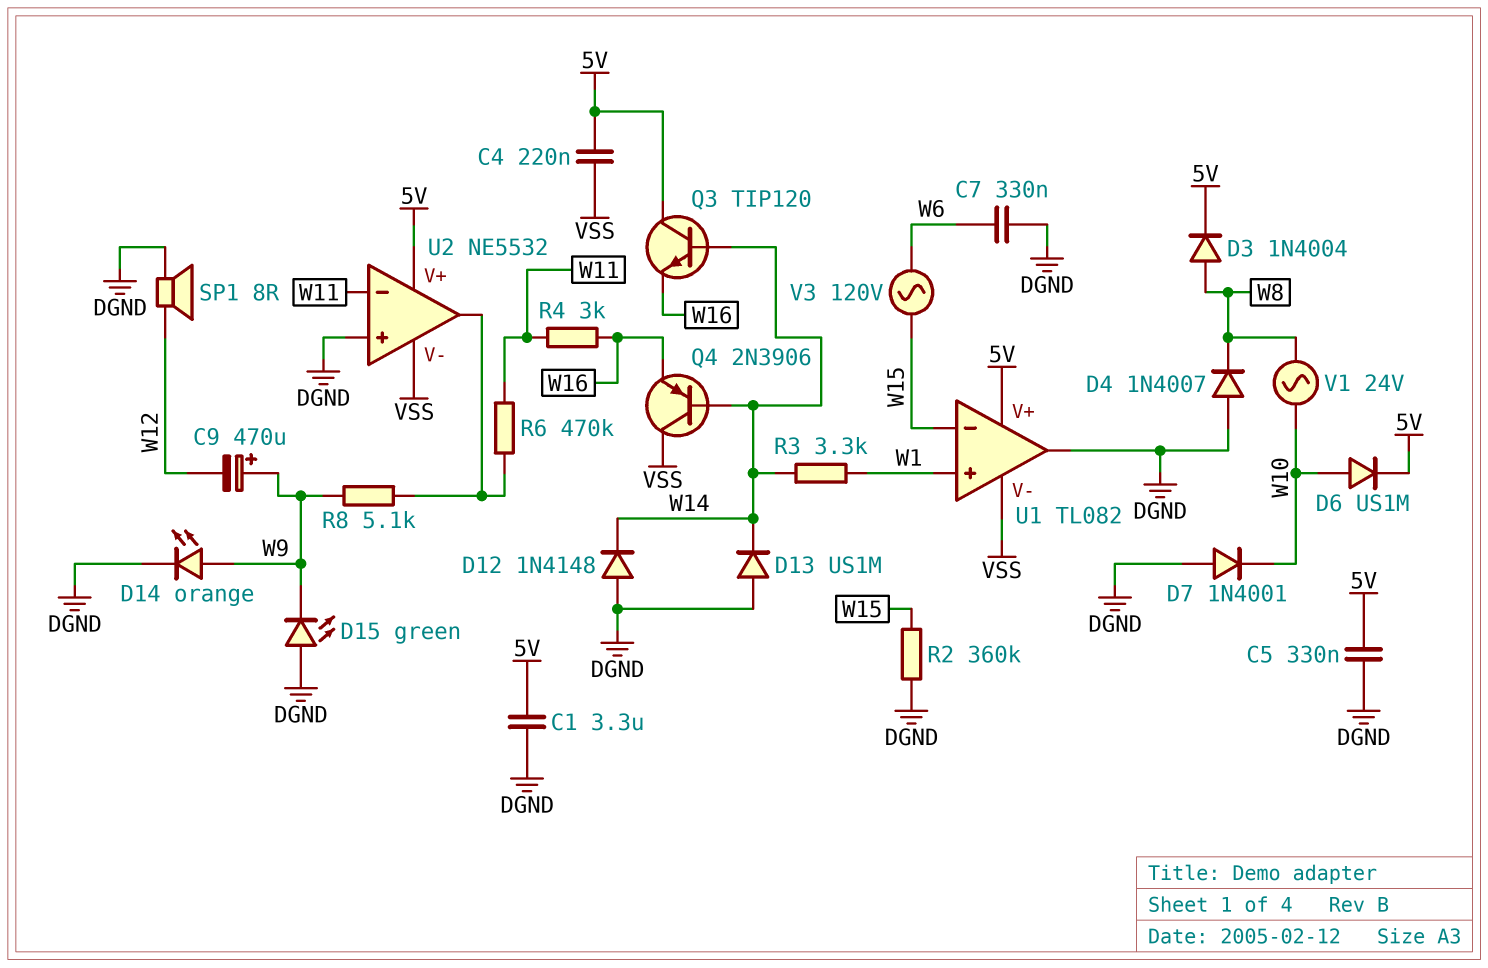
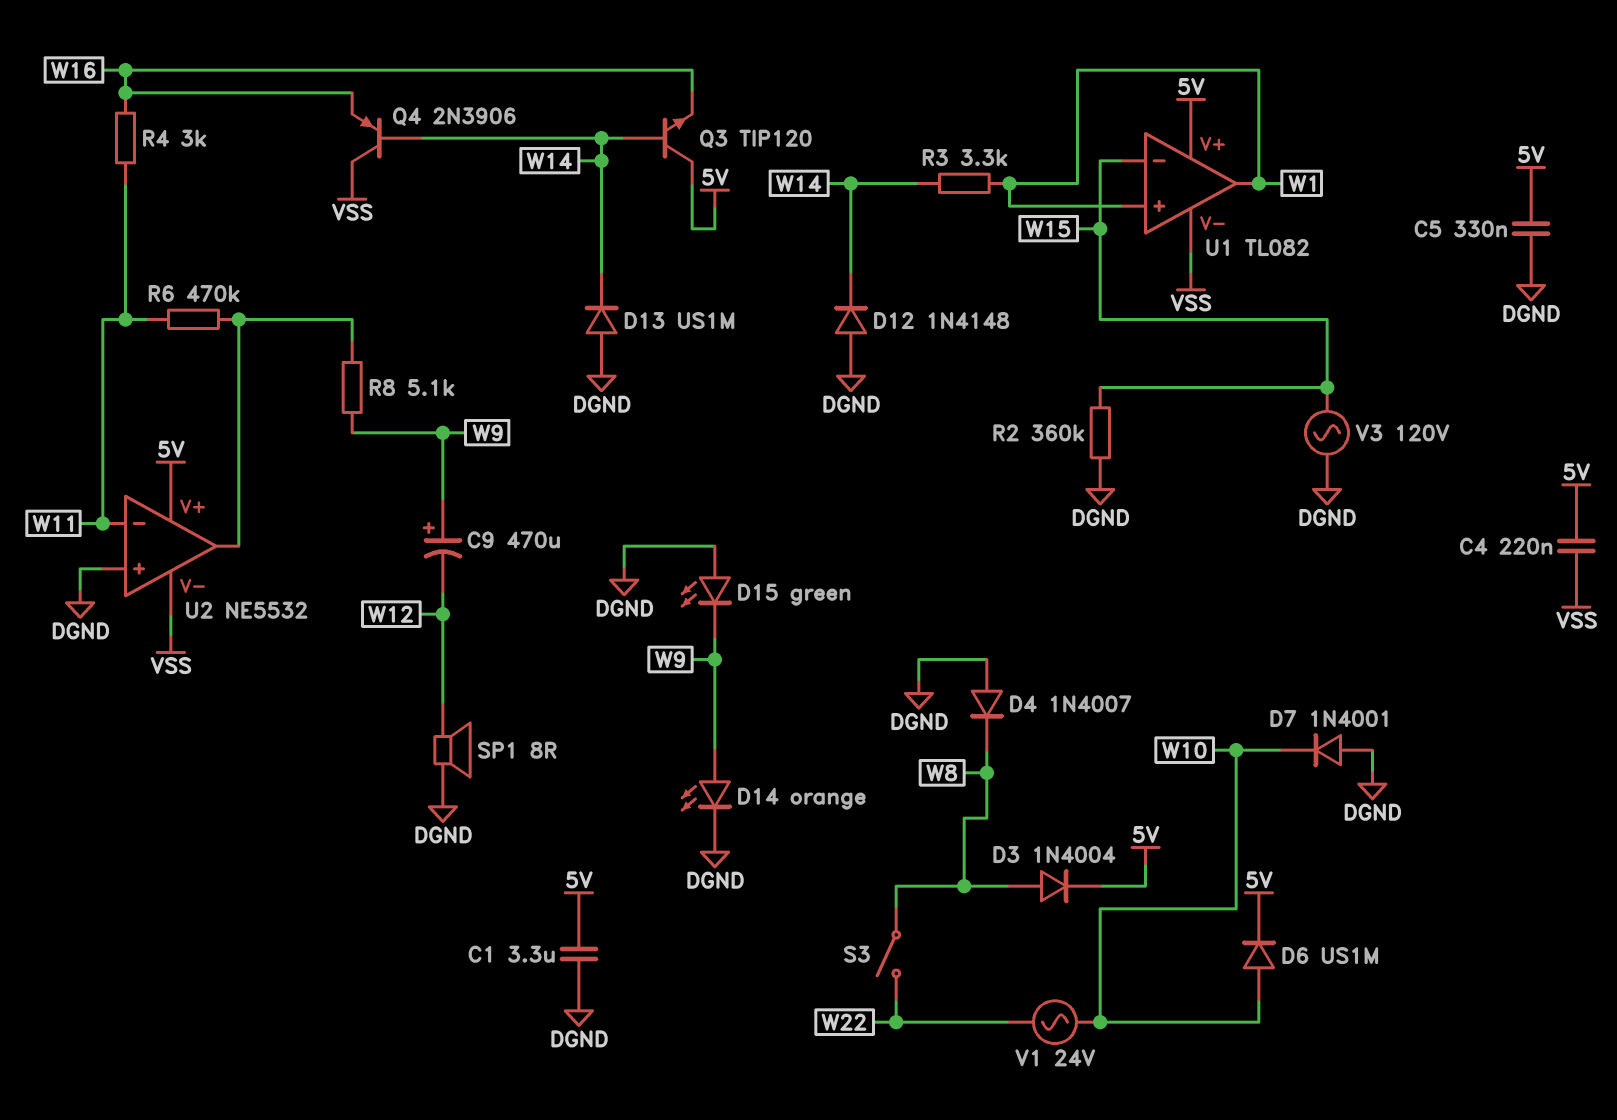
C7: 330nF (DGND, W6) -> none
S3: none -> switch (W8, W22)
U1 pin out: DGND -> W1
V1: AC 24V (W8, W10) -> AC 24V (W10, W22)
V3: AC 120V (W6, W15) -> AC 120V (DGND, W15)

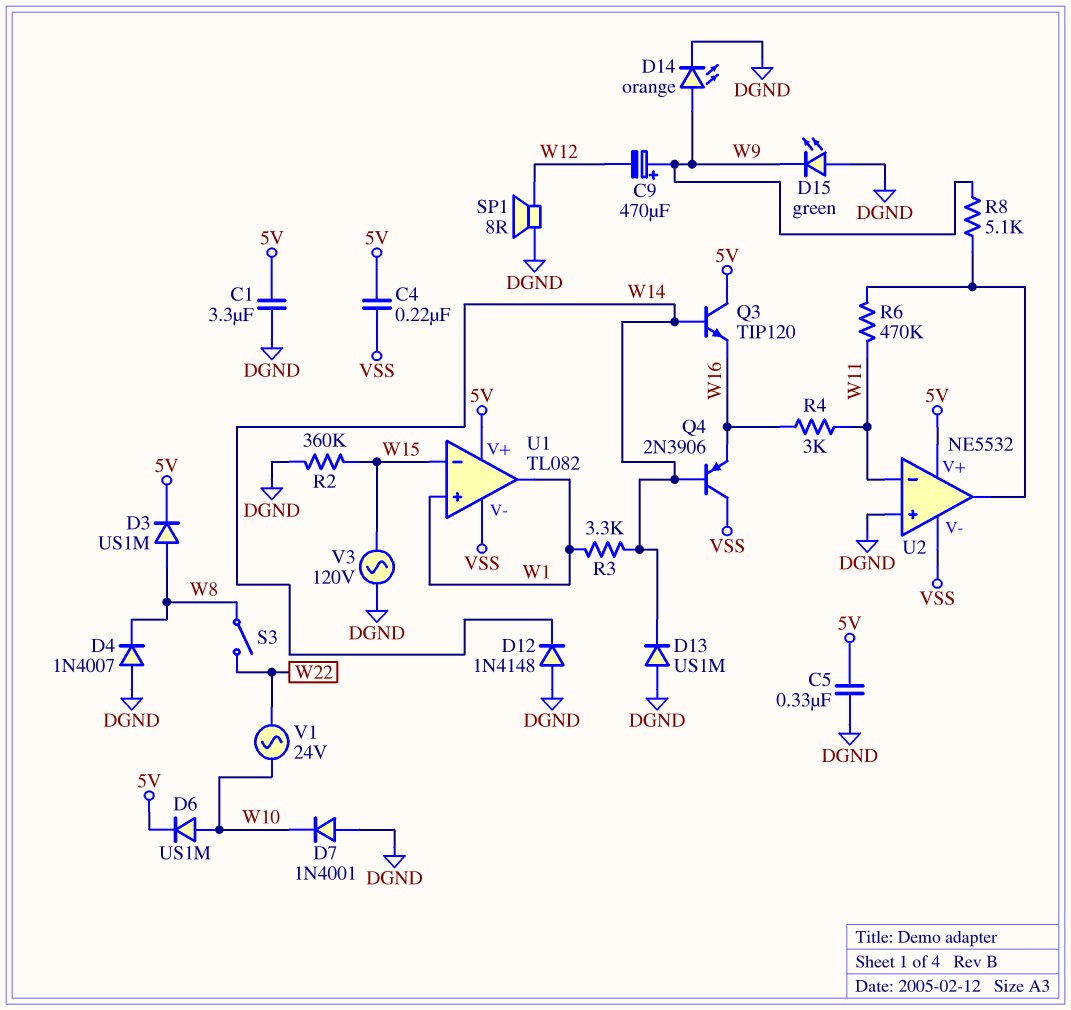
D3: diode 1N4004 (A W8, K 5V) -> diode US1M (A W8, K 5V)

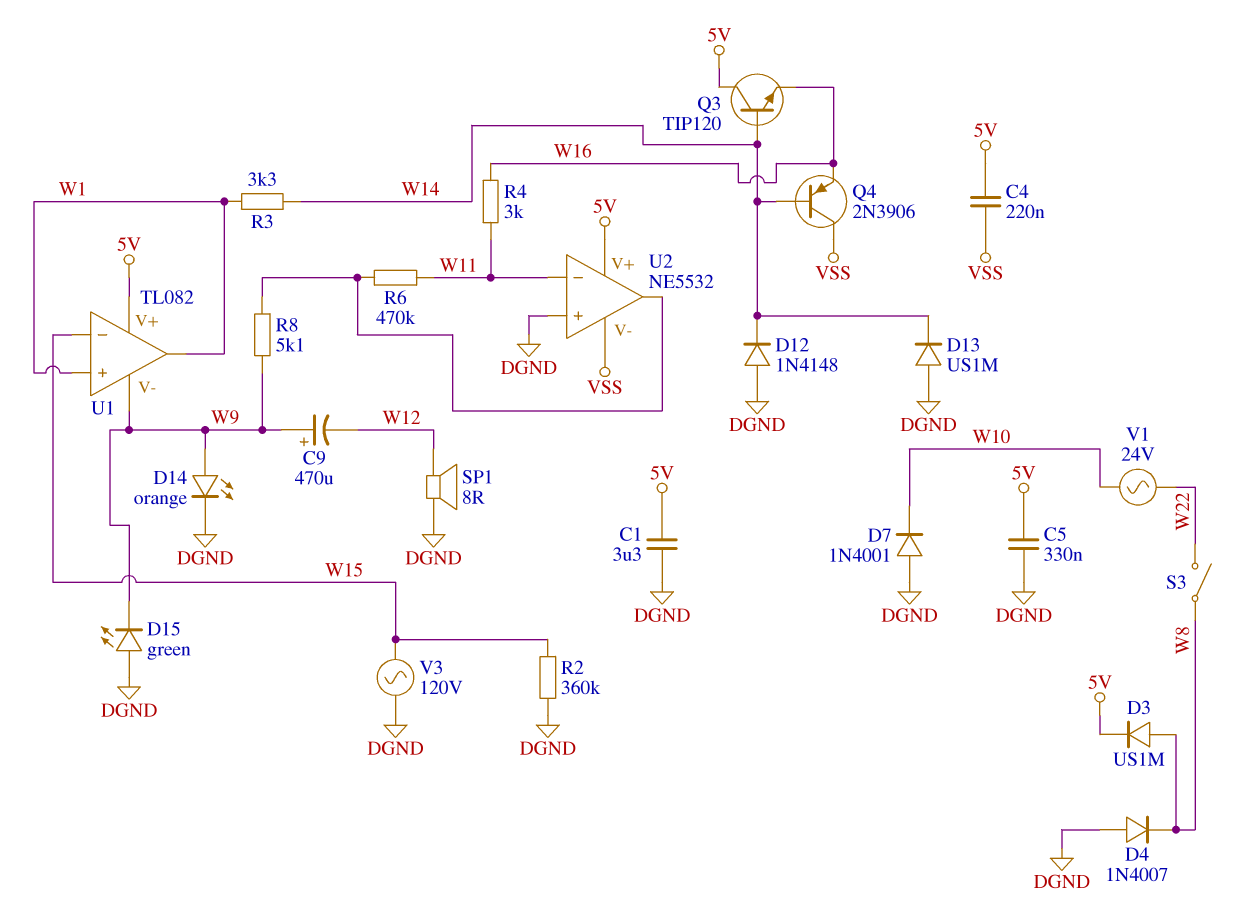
D6: diode US1M (A W10, K 5V) -> none
U1 pin V-: VSS -> W9

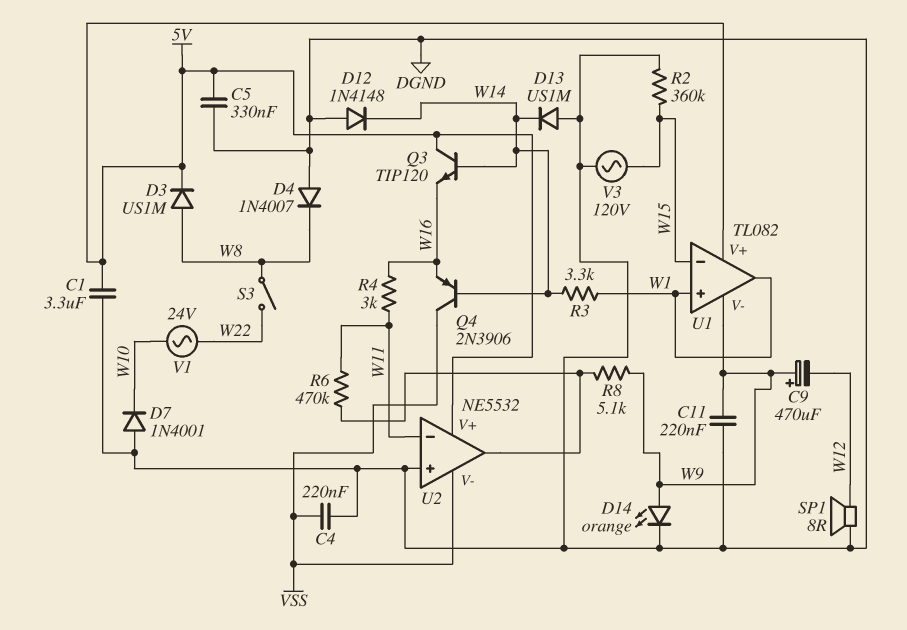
C4: 220nF (5V, VSS) -> 220nF (DGND, VSS)
C11: none -> 220nF (DGND, W9)
D15: LED green (A DGND, K W9) -> none

